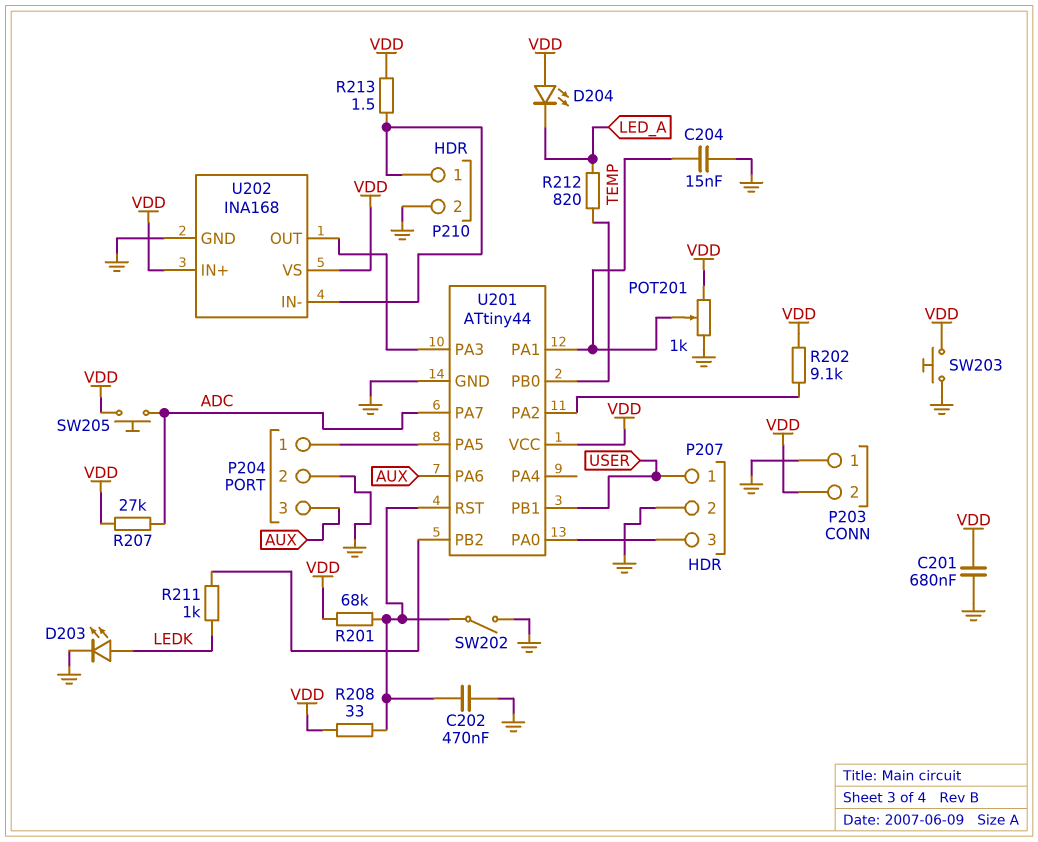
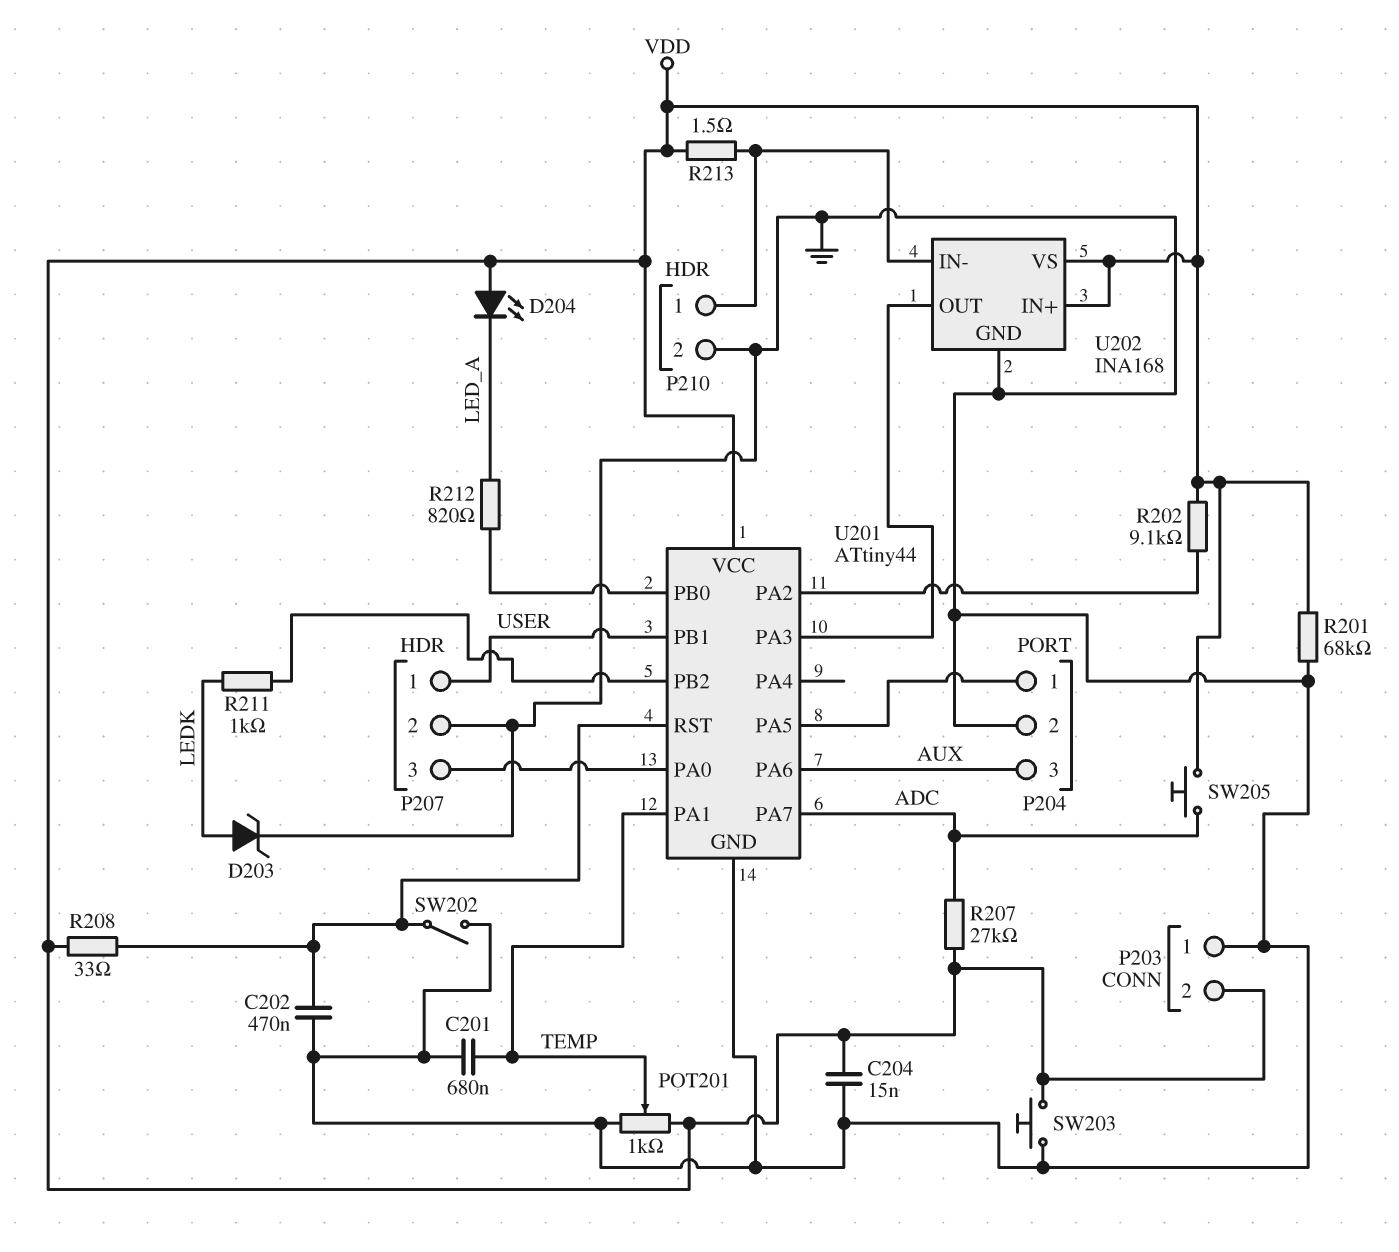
C201: 680nF (GND, VDD) -> 680nF (GND, TEMP)
C204: 15nF (GND, TEMP) -> 15nF (GND, VDD)
D203: LED (A LEDK, K GND) -> zener (A LEDK, K GND)
R201: 68k (U201/RST, VDD) -> 68k (GND, VDD)

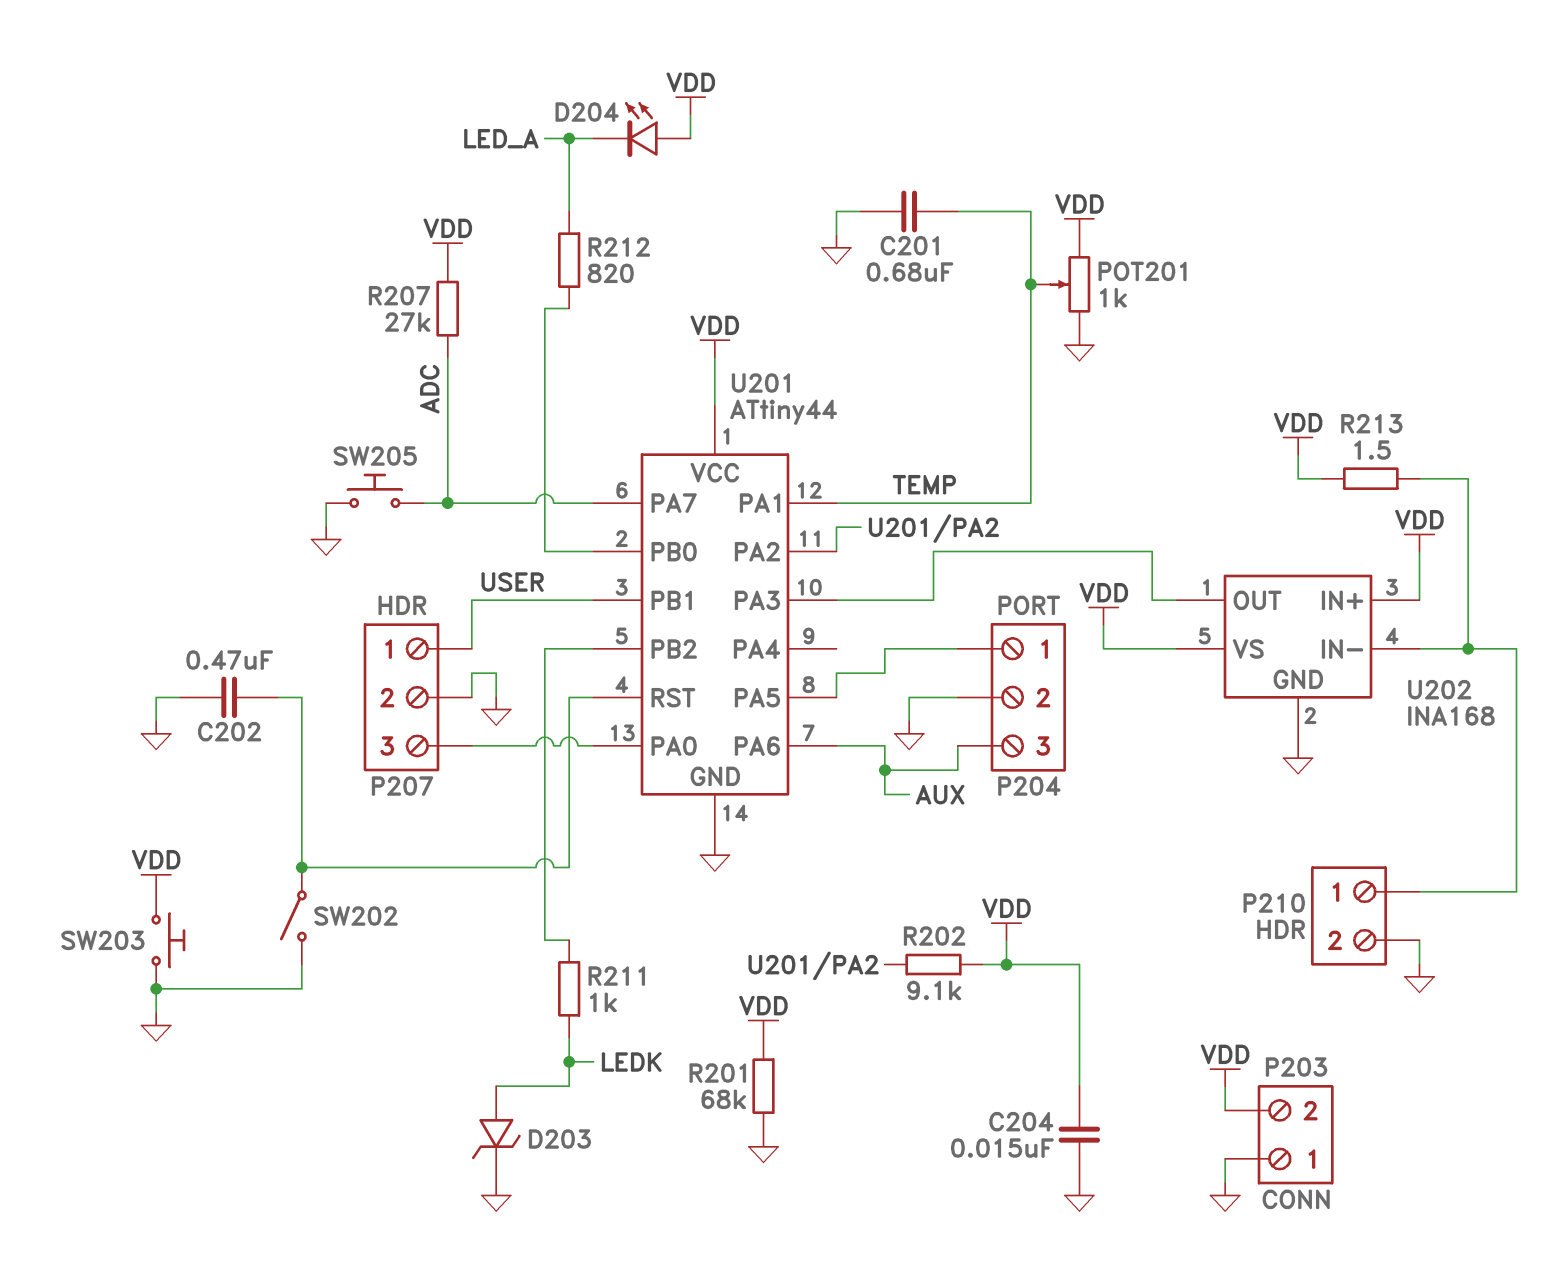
R208: 33 (U201/RST, VDD) -> none
SW205: button (ADC, VDD) -> button (ADC, GND)

